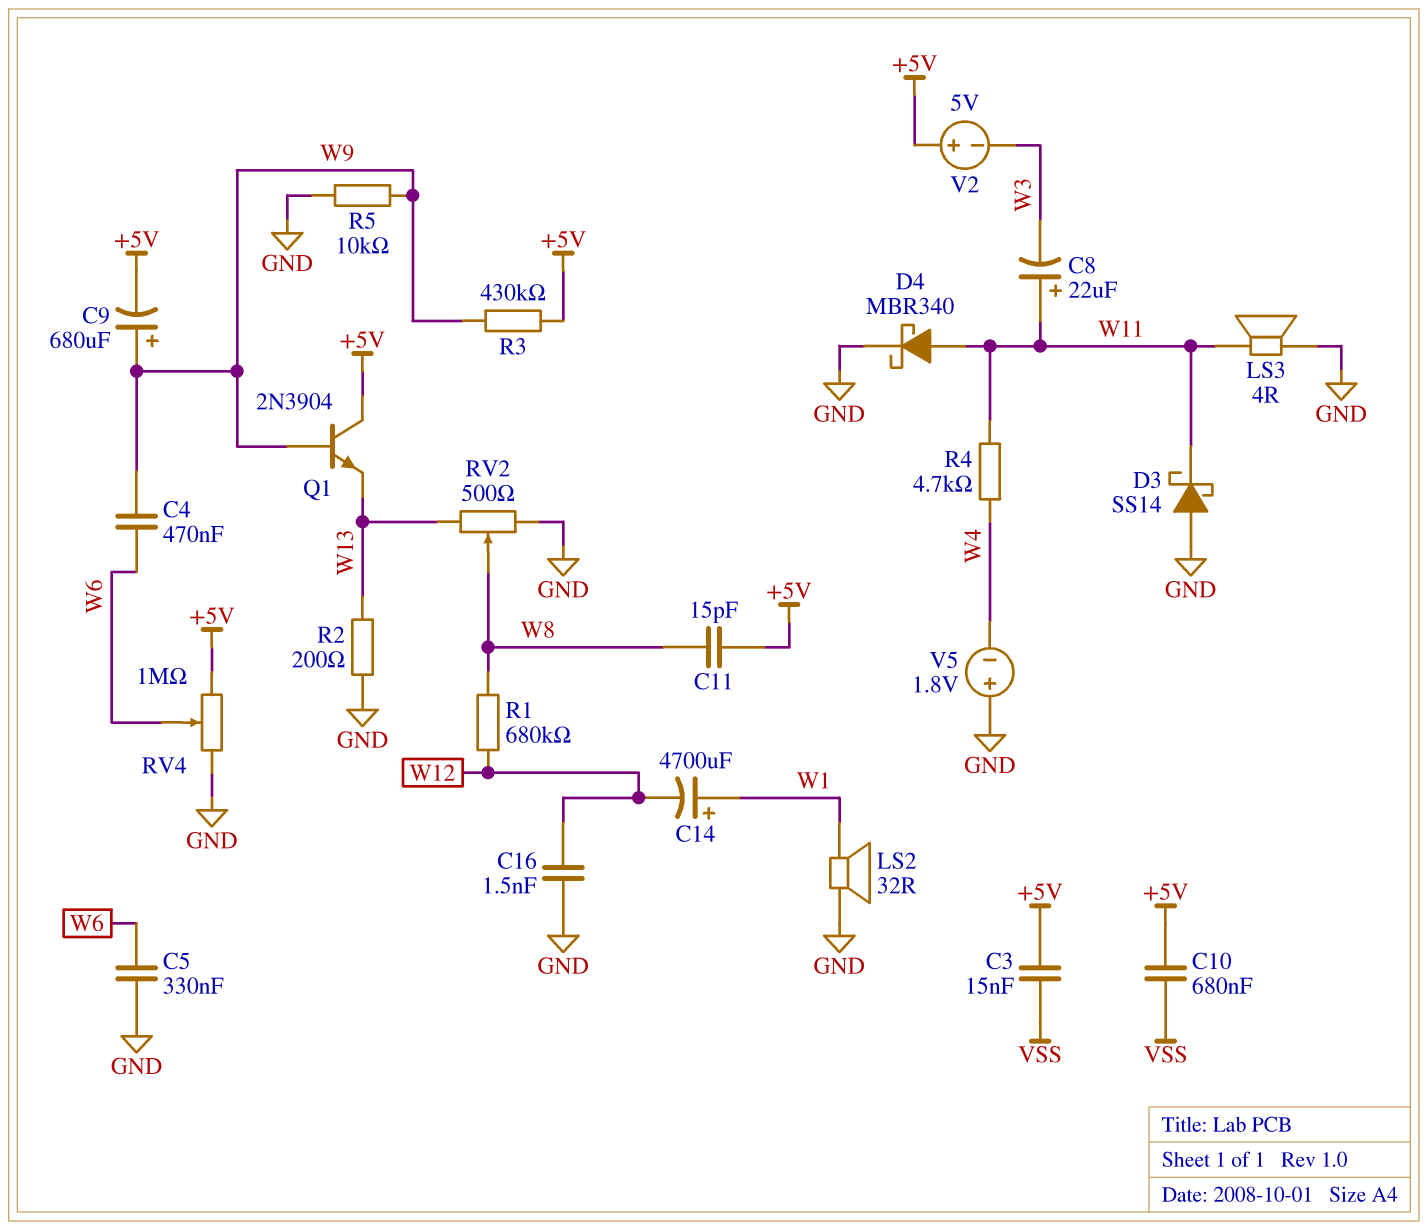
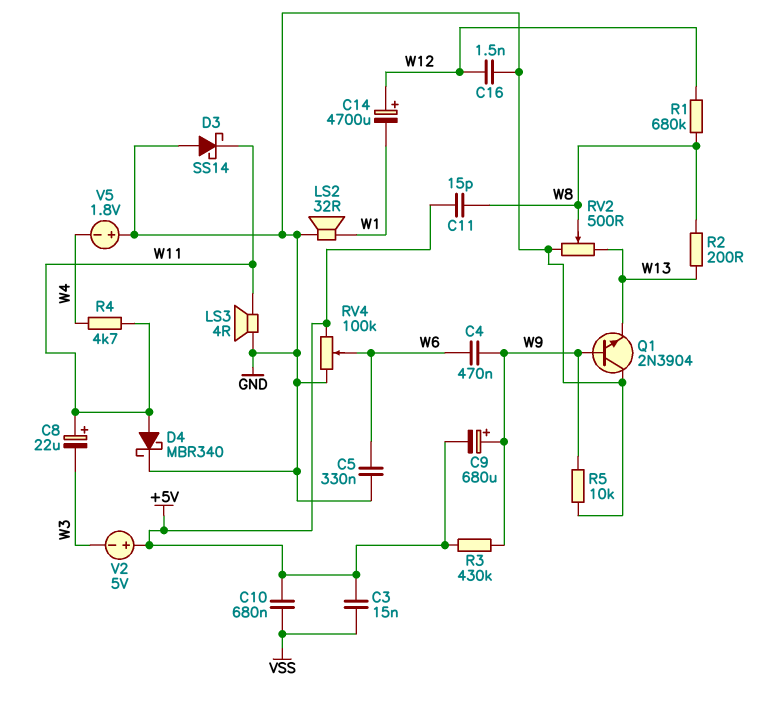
C14: 4700uF (plus W1, minus W12) -> 4700uF (plus W12, minus W1)
Q1: NPN 2N3904 (B W9, C +5V, E W13) -> NPN 2N3904 (B W9, C GND, E W13)
R2: 200 (GND, W13) -> 200 (W8, W13)
RV4: 1M (+5V, GND, wiper W6) -> 100k (+5V, GND, wiper W6)

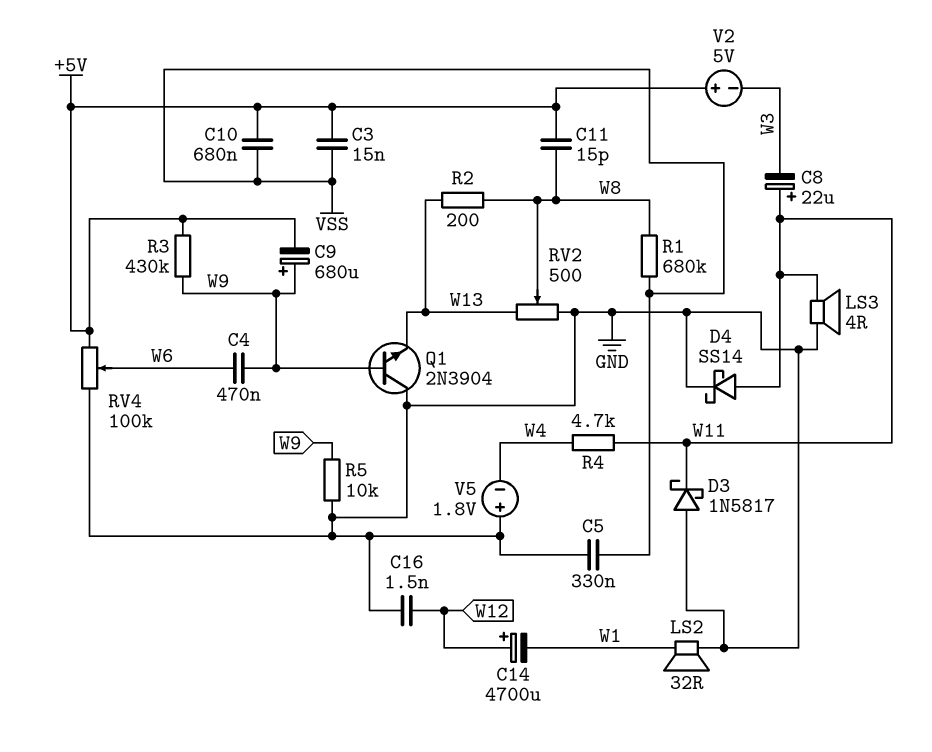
C5: 330nF (GND, W6) -> 330nF (GND, VSS)
D3: schottky SS14 (A GND, K W11) -> schottky 1N5817 (A GND, K W11)
D4: schottky MBR340 (A W11, K GND) -> schottky SS14 (A W11, K GND)
R1: 680k (W8, W12) -> 680k (VSS, W8)

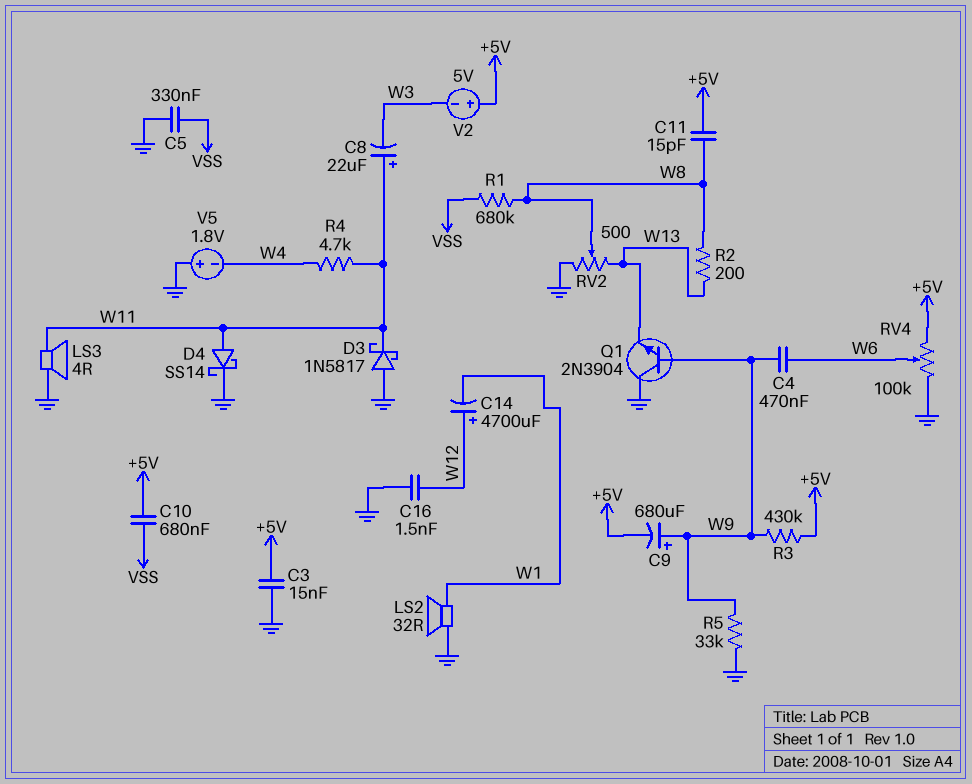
C3: 15nF (+5V, VSS) -> 15nF (+5V, GND)
R5: 10k (GND, W9) -> 33k (GND, W9)

